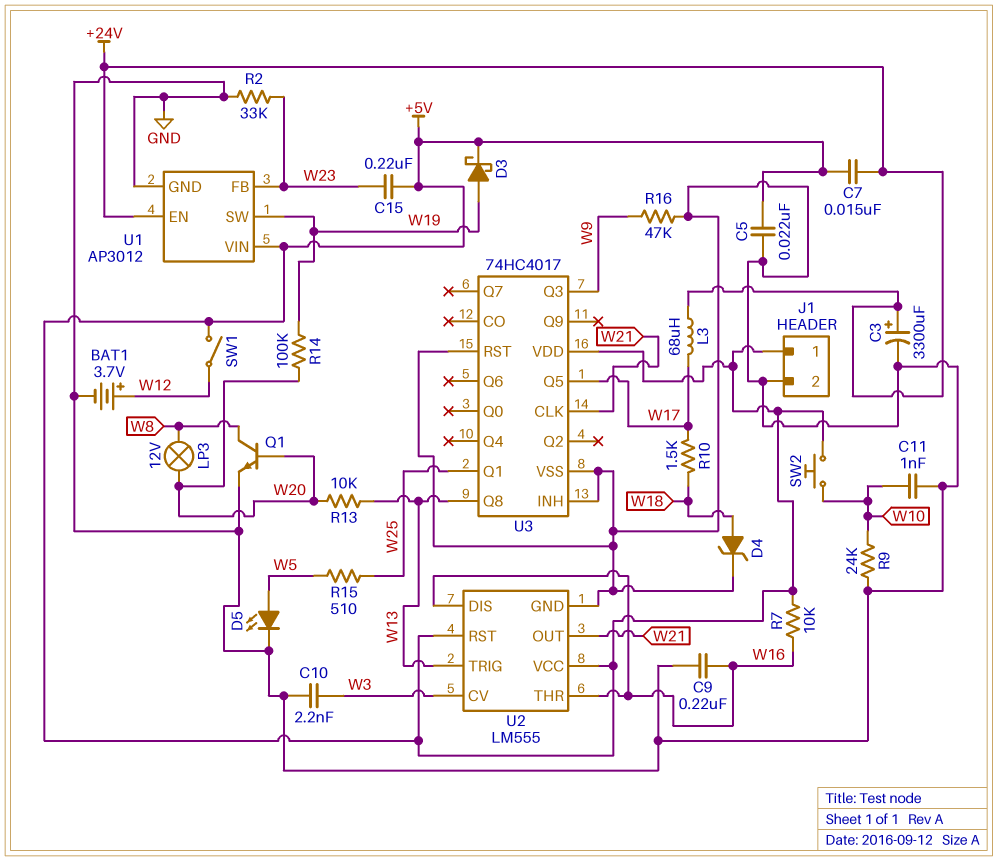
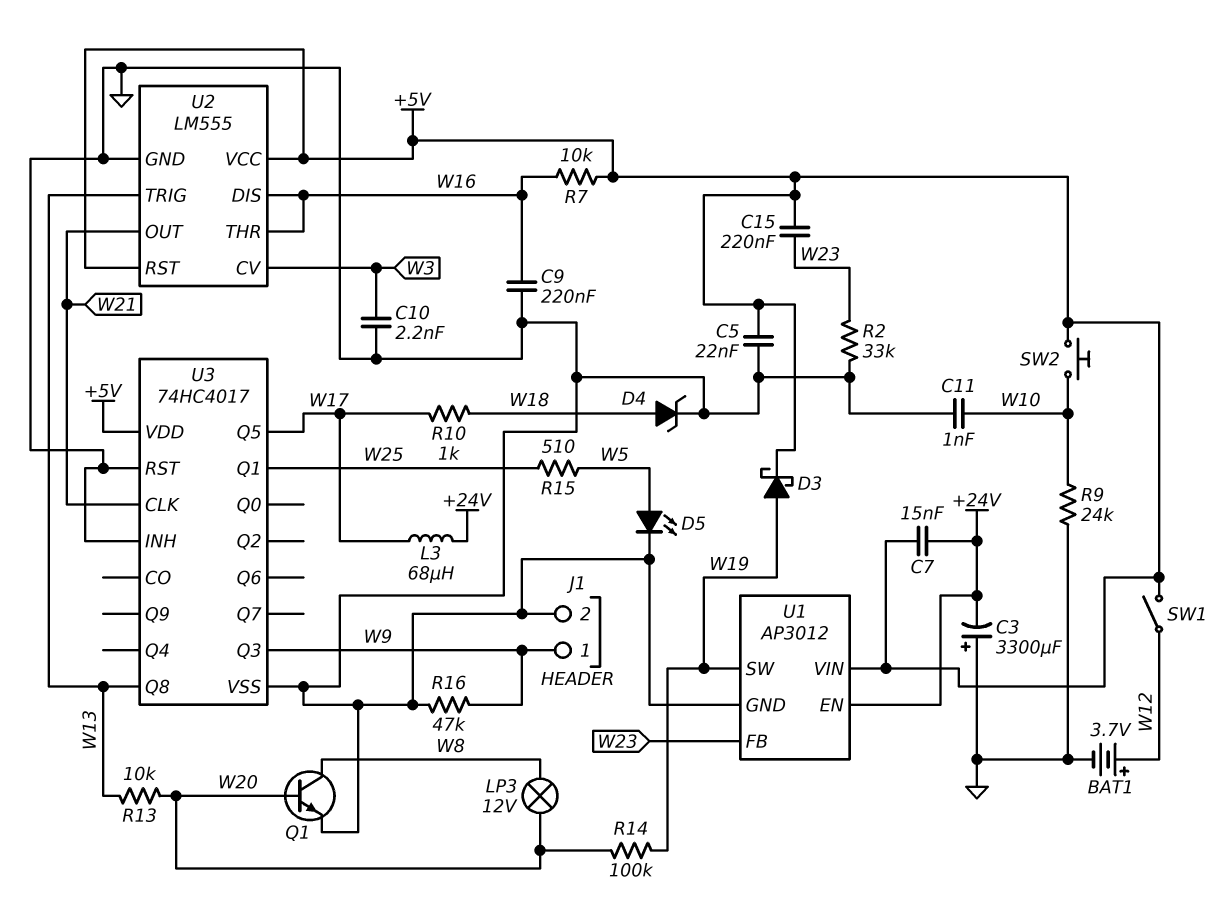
C3: 3300uF (plus +24V, minus GND) -> 3300uF (plus GND, minus +24V)
J1 pin 1: +5V -> W9
R10: 1.5k (W17, W18) -> 1k (W17, W18)

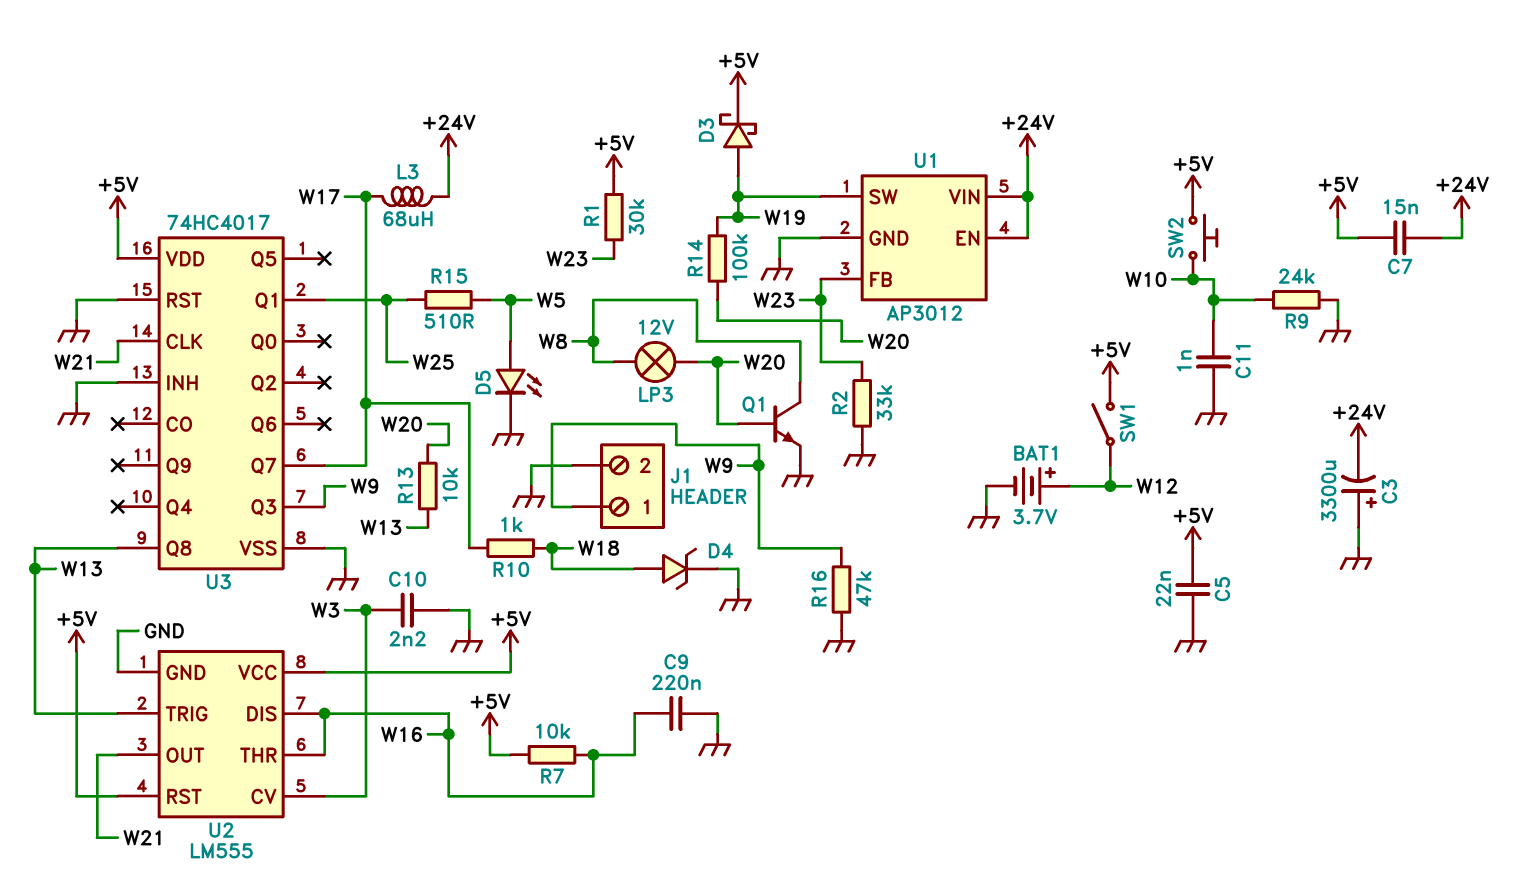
C15: 220nF (+5V, W23) -> none
R1: none -> 30k (+5V, W23)
U1 pin VIN: +5V -> +24V
U3 pin Q5: W17 -> none
U3 pin Q7: none -> W17

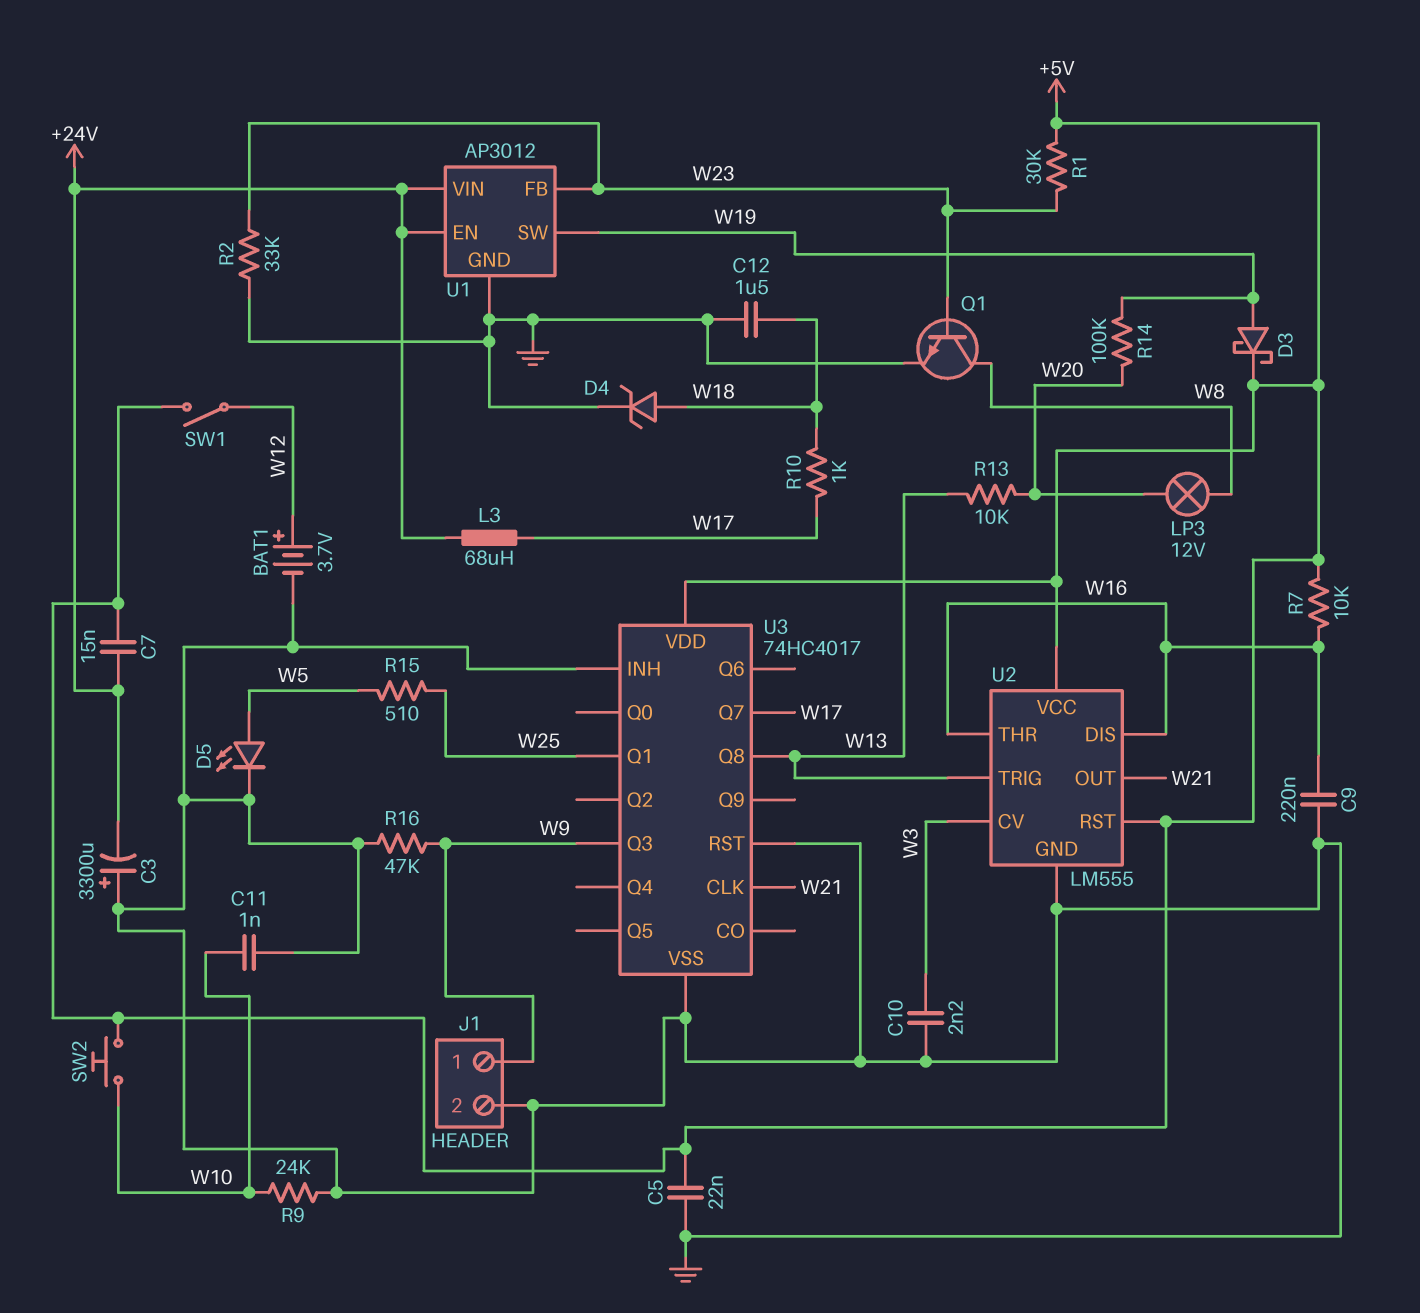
C12: none -> 1.5uF (GND, W18)
Q1: NPN (B W20, C W8, E GND) -> NPN (B W23, C W8, E GND)

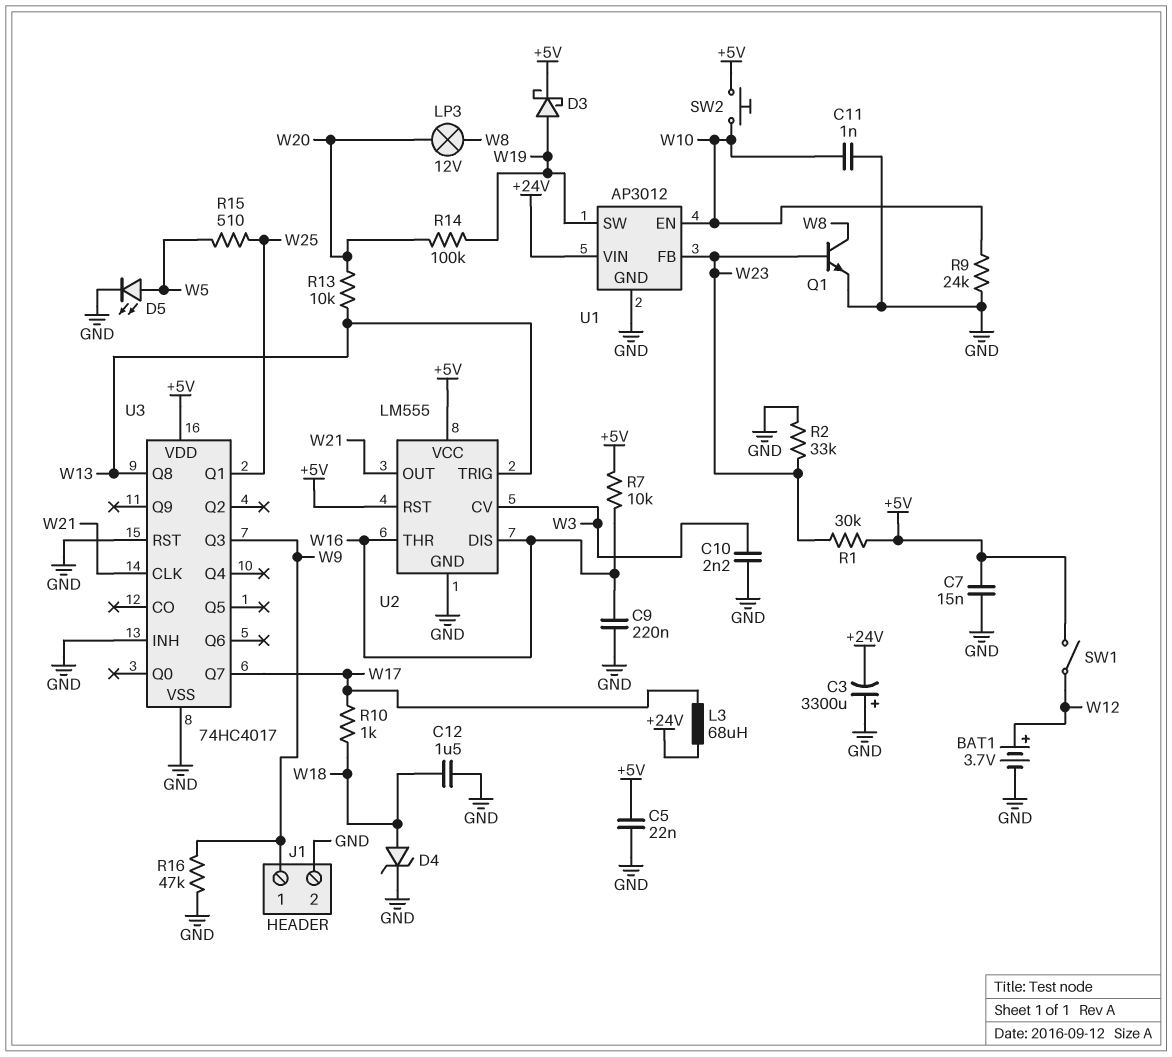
C7: 15nF (+5V, +24V) -> 15nF (+5V, GND)
U1 pin EN: +24V -> W10

